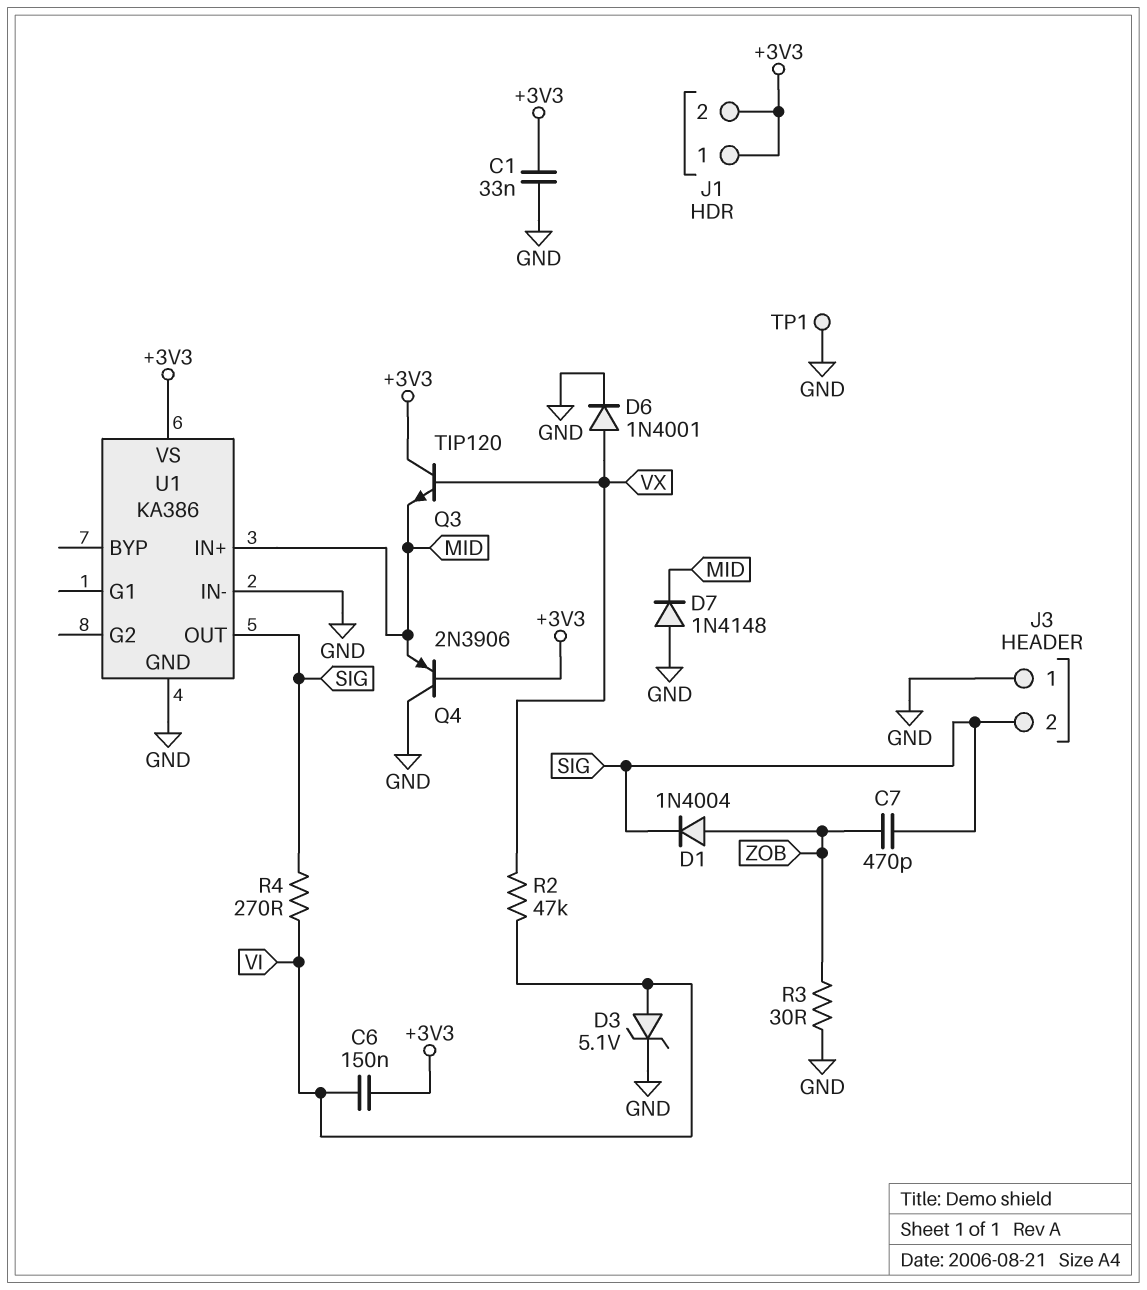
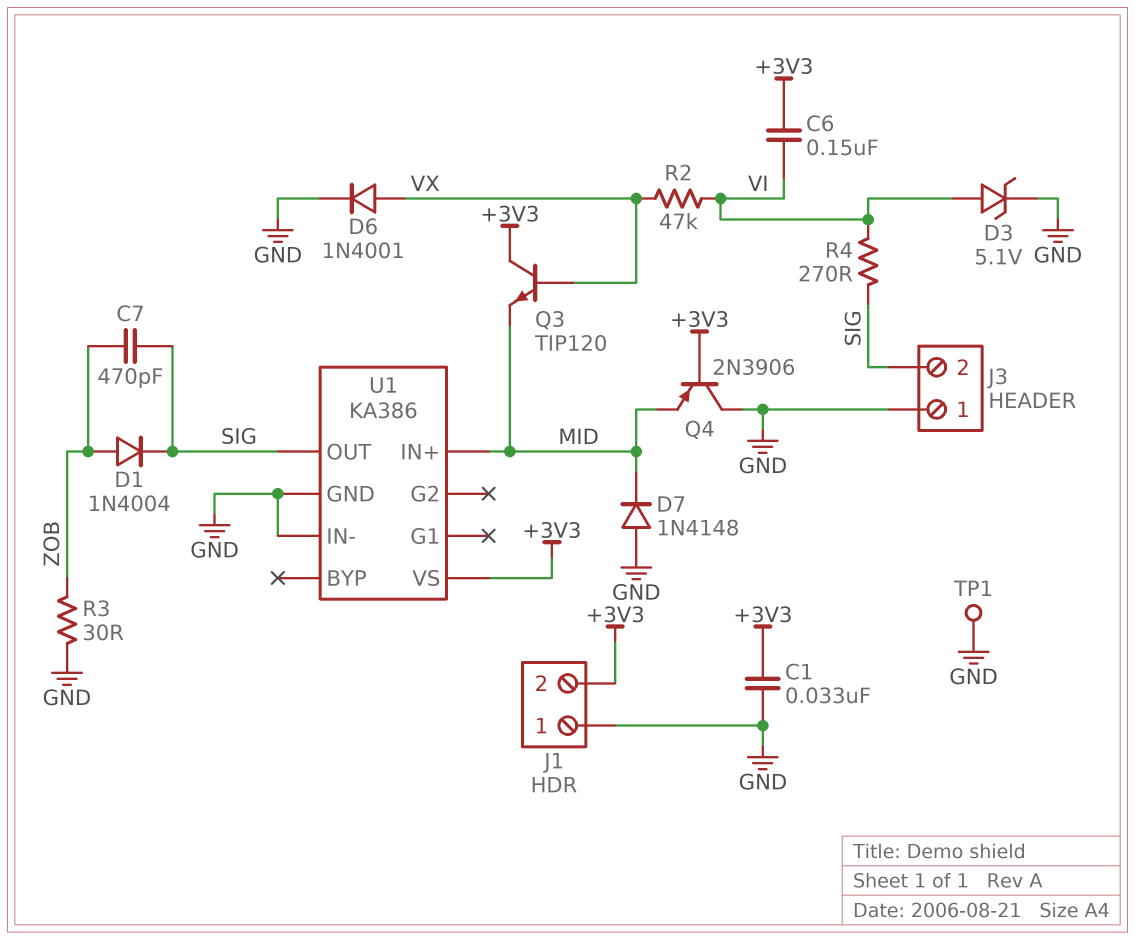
J1 pin 1: +3V3 -> GND

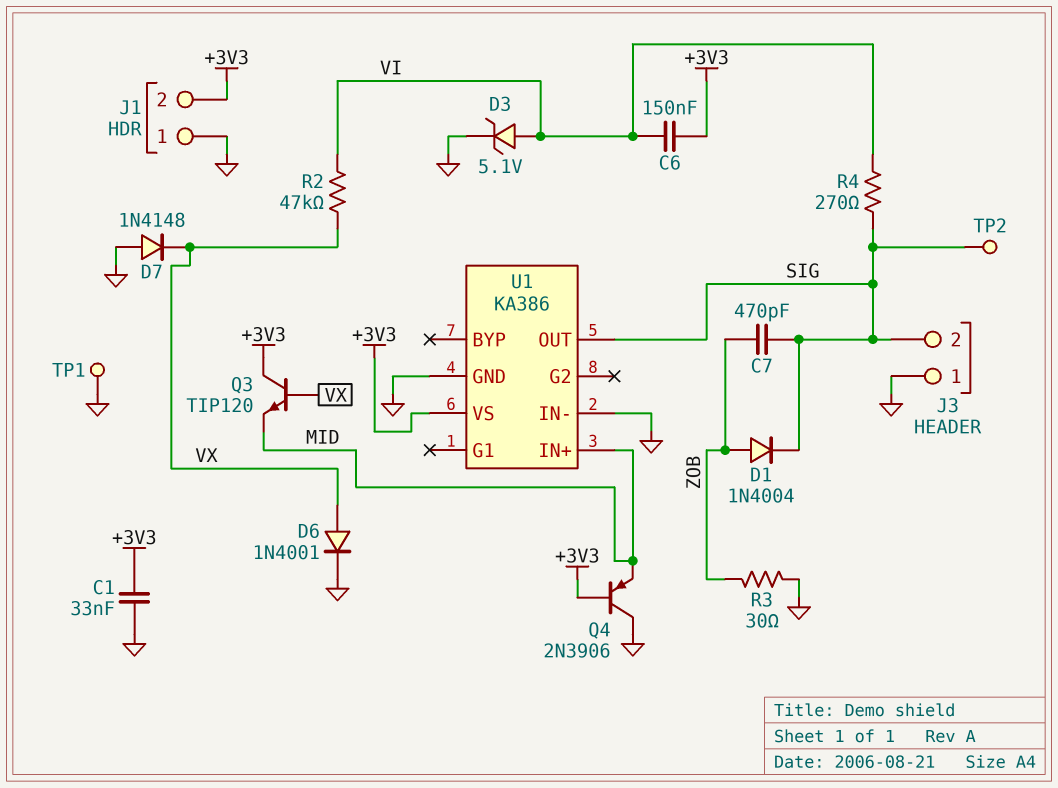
D7: diode 1N4148 (A GND, K MID) -> diode 1N4148 (A GND, K VX)
TP2: none -> test point (SIG)

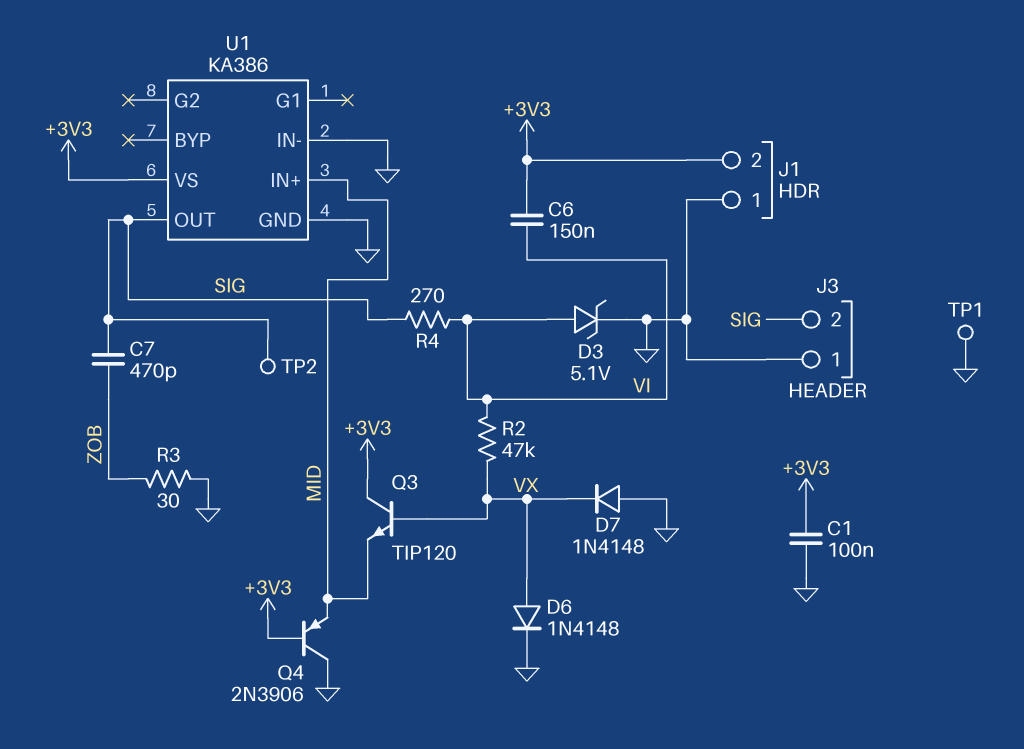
C1: 33nF (+3V3, GND) -> 100nF (+3V3, GND)
D1: diode 1N4004 (A ZOB, K SIG) -> none
D6: diode 1N4001 (A VX, K GND) -> diode 1N4148 (A VX, K GND)

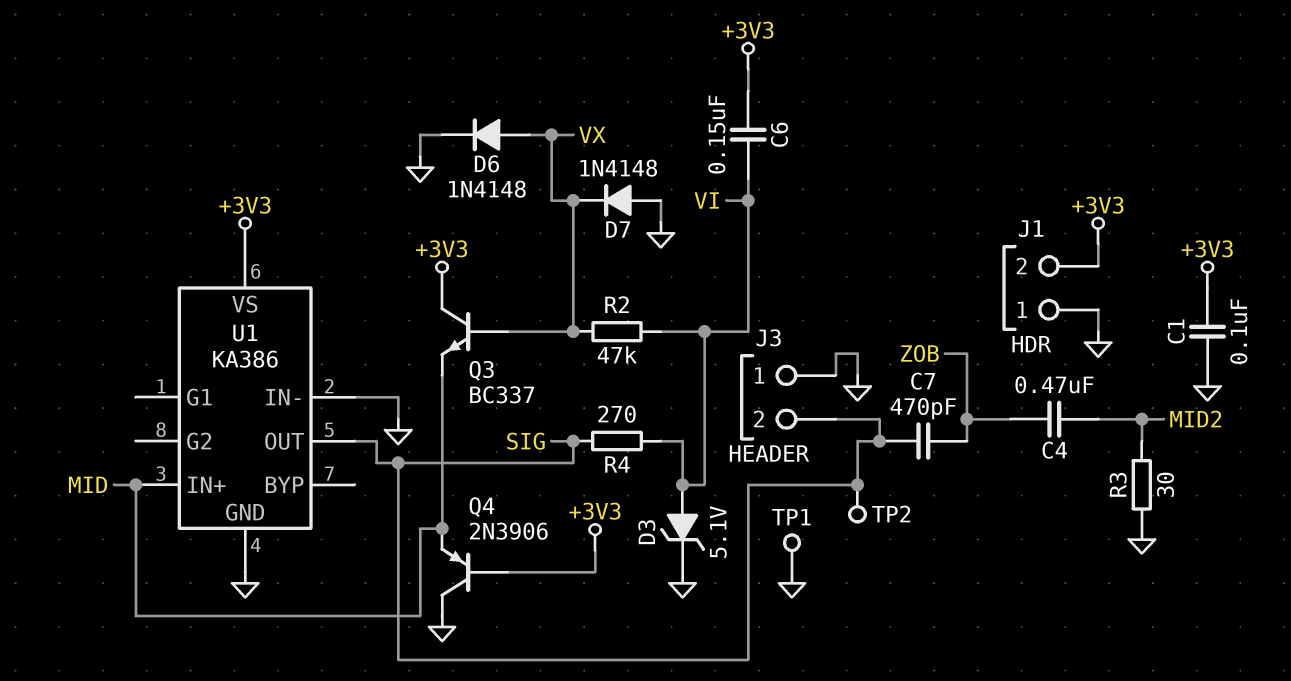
C4: none -> 470nF (MID2, ZOB)
Q3: NPN TIP120 (B VX, C +3V3, E MID) -> NPN BC337 (B VX, C +3V3, E MID)
R3: 30 (GND, ZOB) -> 30 (GND, MID2)

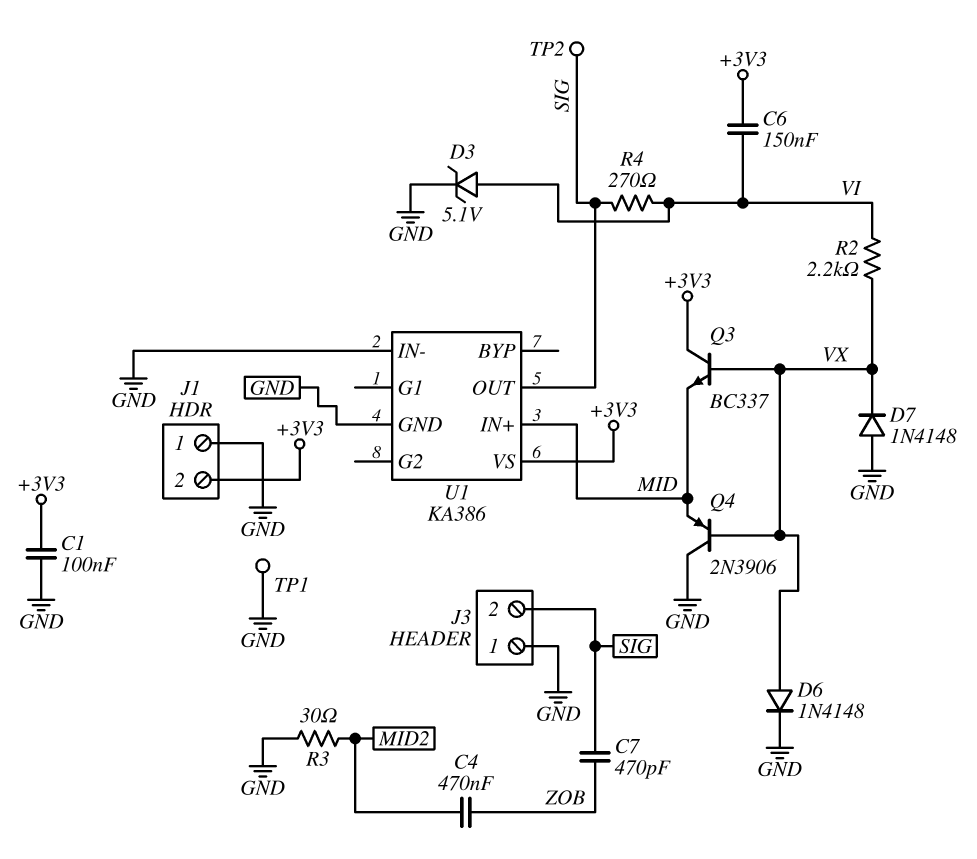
Q4: PNP 2N3906 (B +3V3, C GND, E MID) -> PNP 2N3906 (B VX, C GND, E MID)
R2: 47k (VI, VX) -> 2.2k (VI, VX)

